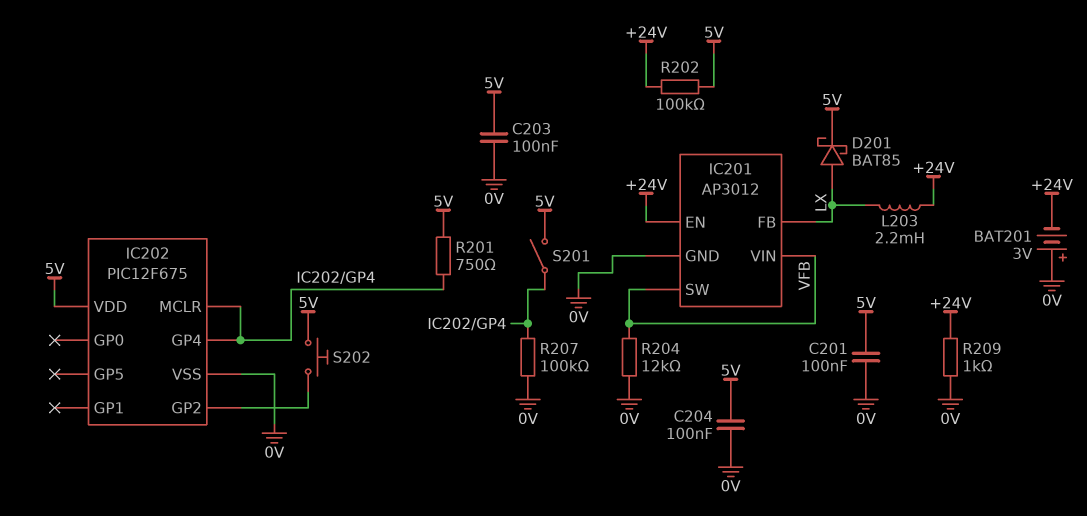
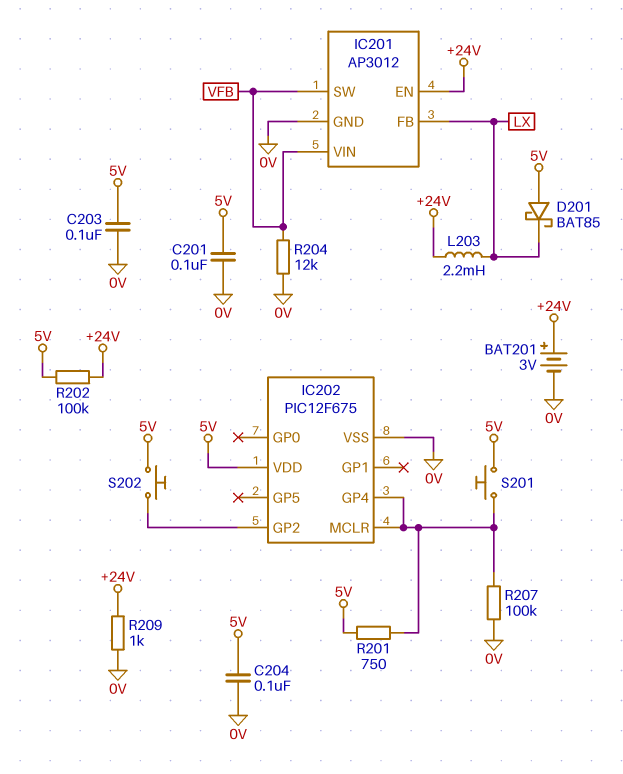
BAT201: 3V (plus 0V, minus +24V) -> 3V (plus +24V, minus 0V)
D201: schottky BAT85 (A LX, K 5V) -> schottky BAT85 (A 5V, K LX)
S201: switch (5V, IC202/GP4) -> button (5V, IC202/GP4)

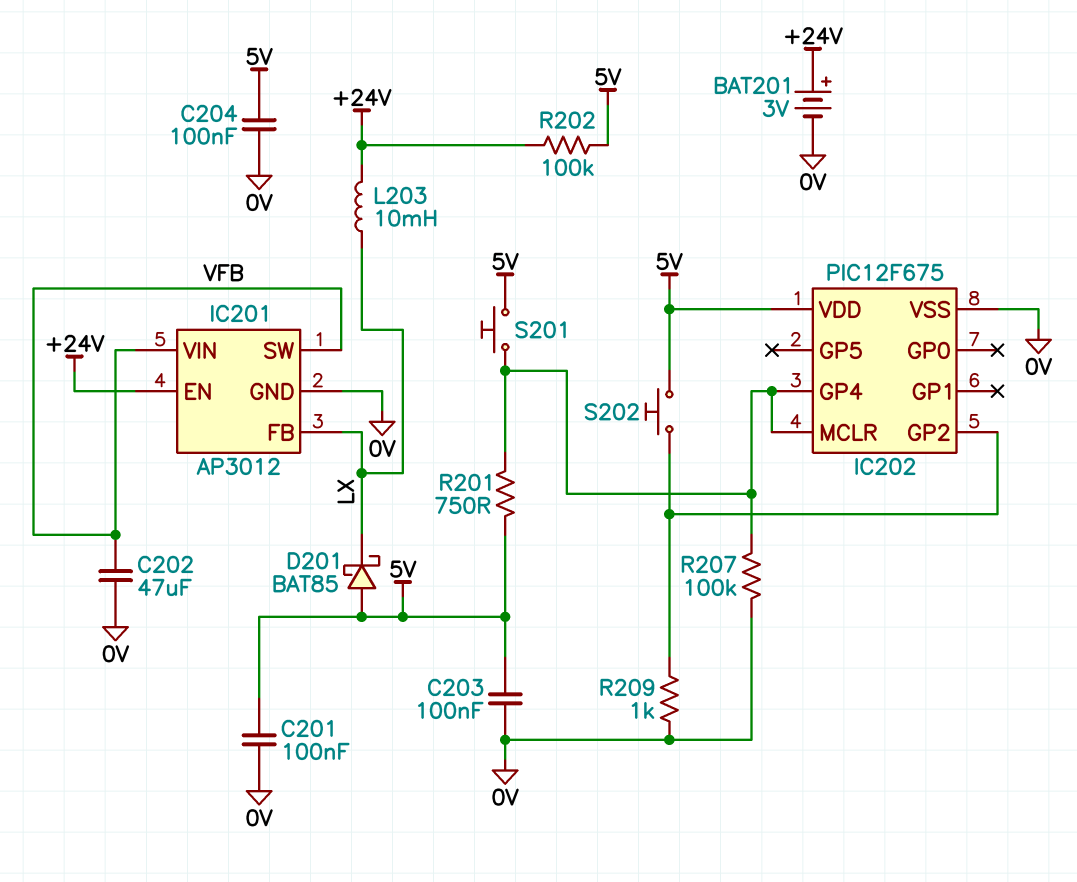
C202: none -> 47uF (0V, VFB)
L203: 2.2mH (+24V, LX) -> 10mH (+24V, LX)
R204: 12k (0V, VFB) -> none
R209: 1k (+24V, 0V) -> 1k (0V, IC202/GP2)

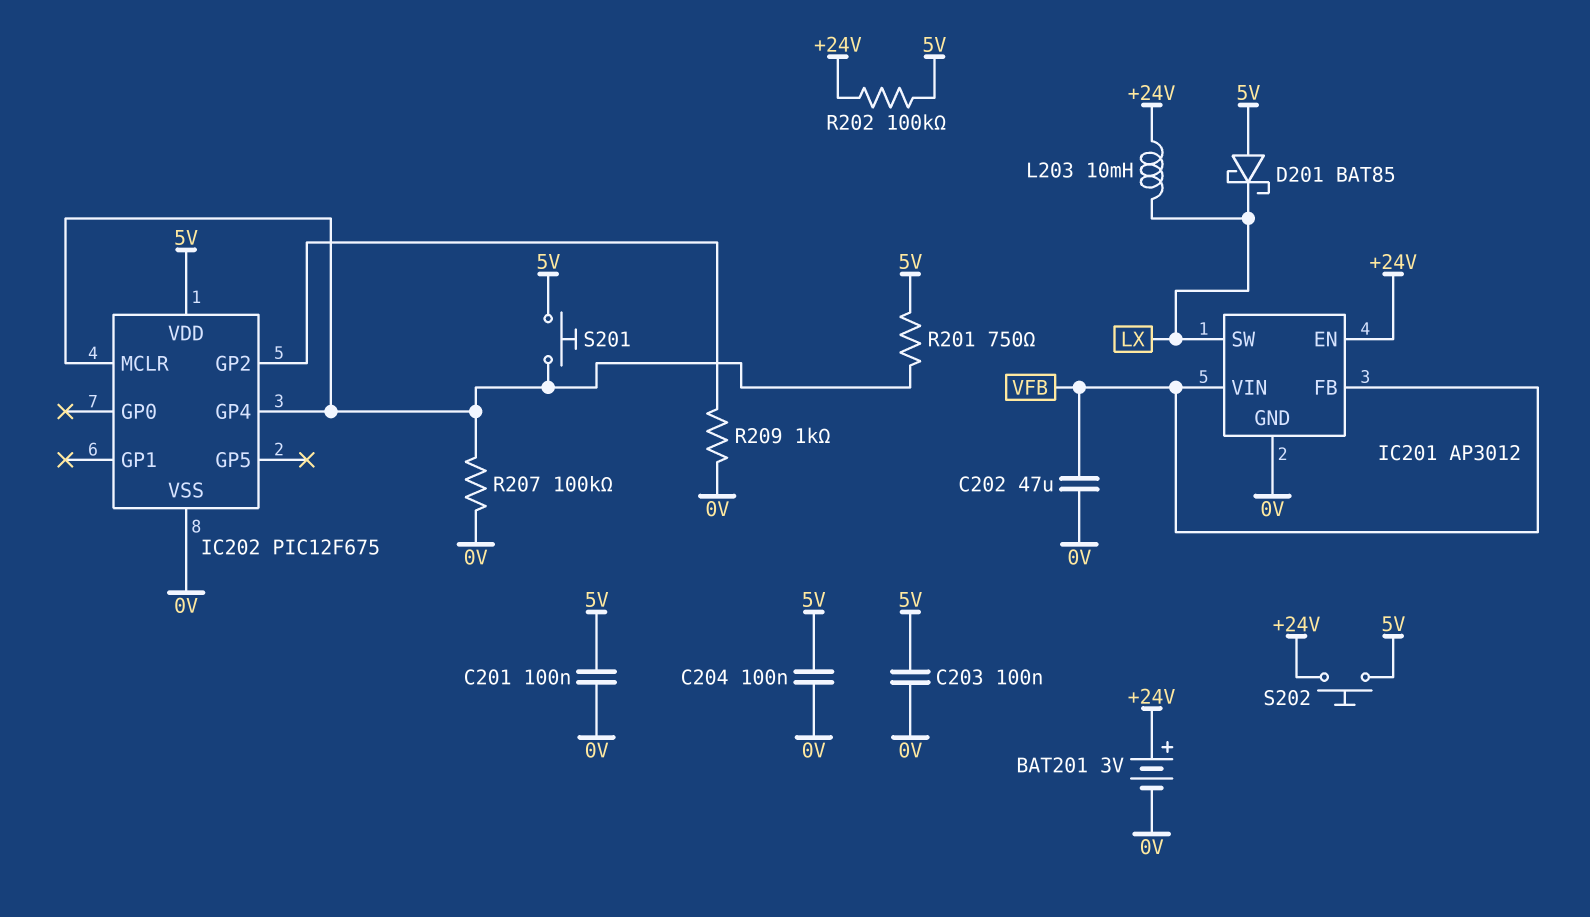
IC201 pin FB: LX -> VFB
IC201 pin SW: VFB -> LX
S202: button (5V, IC202/GP2) -> button (+24V, 5V)

